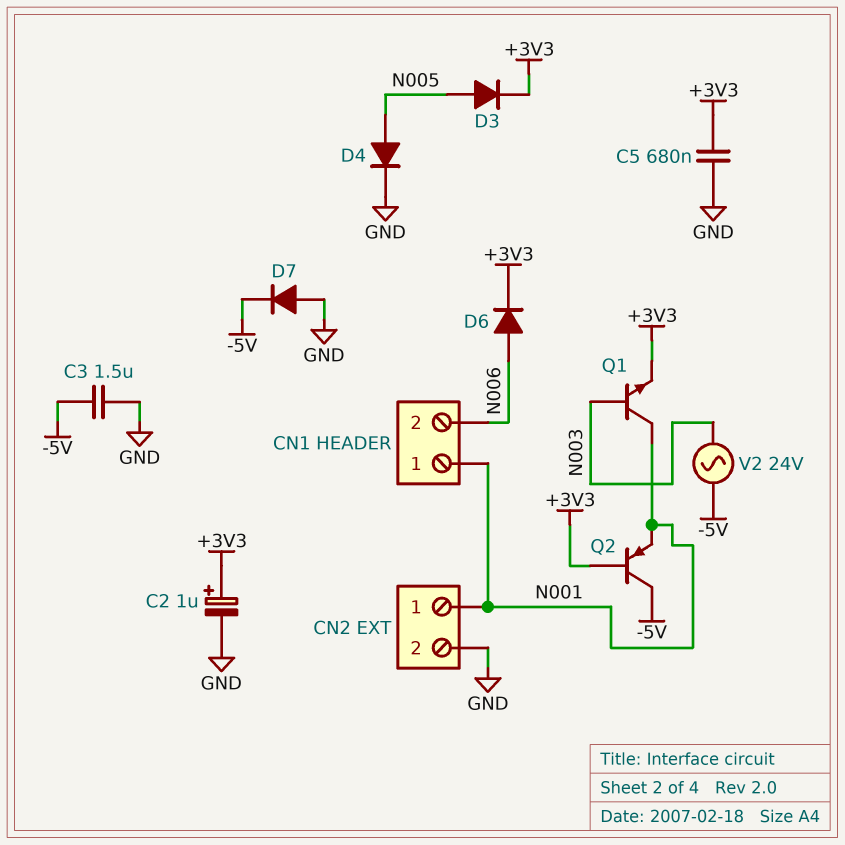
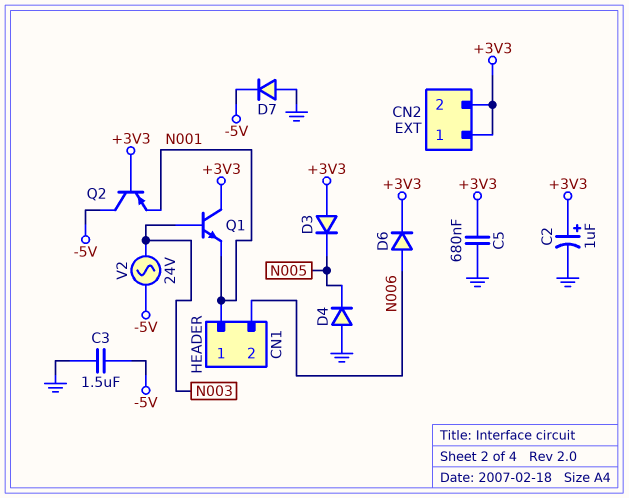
CN2 pin 1: N001 -> +3V3
CN2 pin 2: GND -> +3V3
D3: diode (A N005, K +3V3) -> diode (A +3V3, K N005)
D4: diode (A N005, K GND) -> diode (A GND, K N005)
Q1: NPN (B N003, C N001, E +3V3) -> NPN (B N003, C +3V3, E N001)

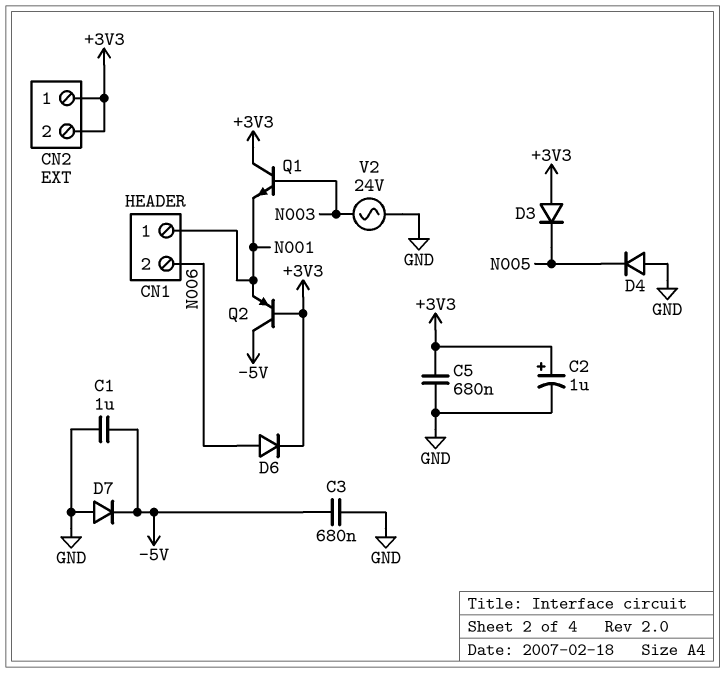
C1: none -> 1uF (-5V, GND)
C3: 1.5uF (-5V, GND) -> 680nF (-5V, GND)
V2: AC 24V (-5V, N003) -> AC 24V (GND, N003)

